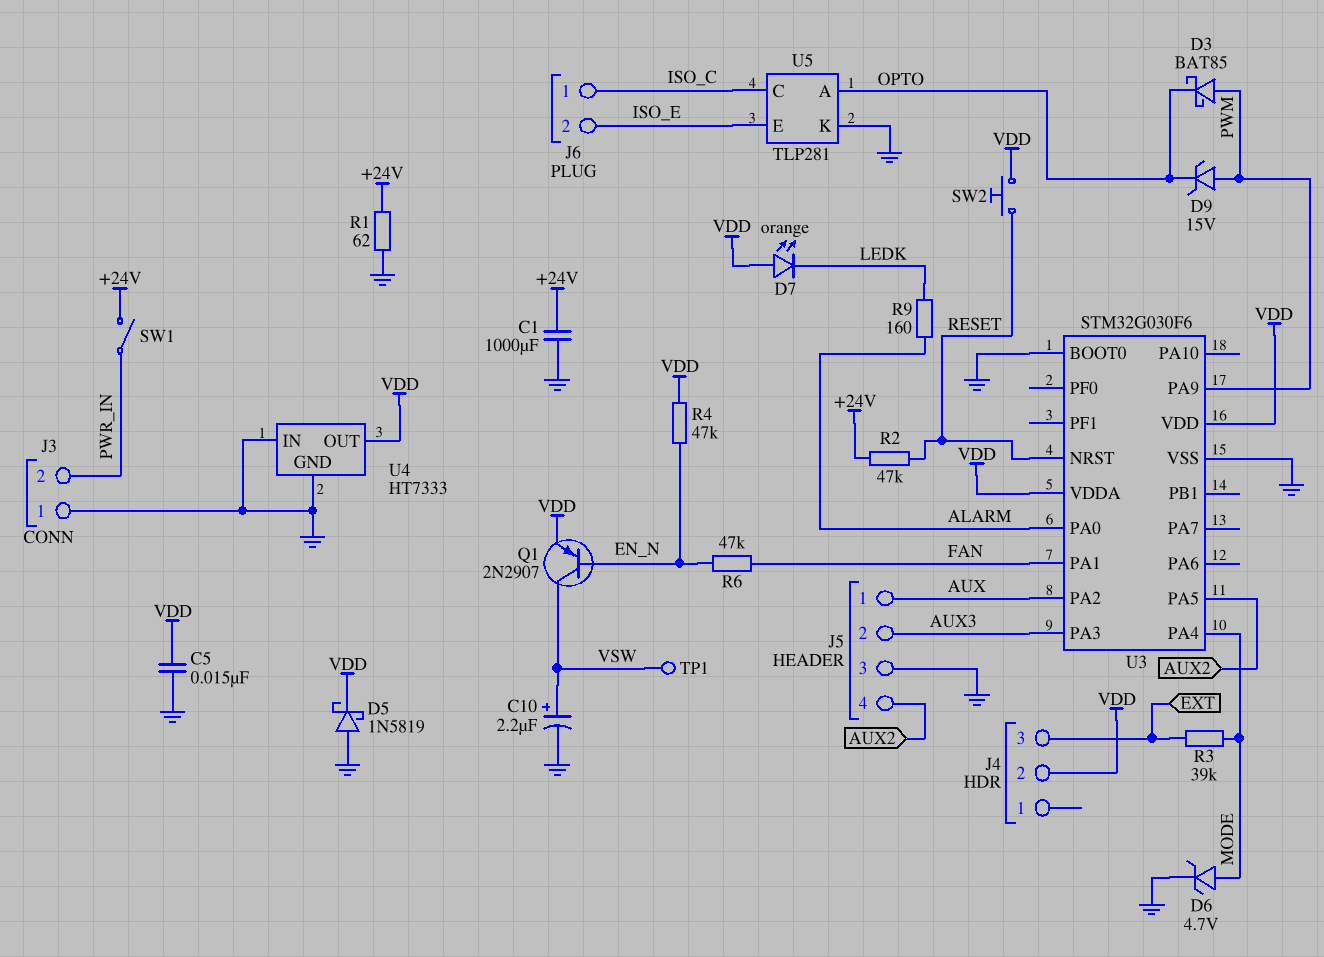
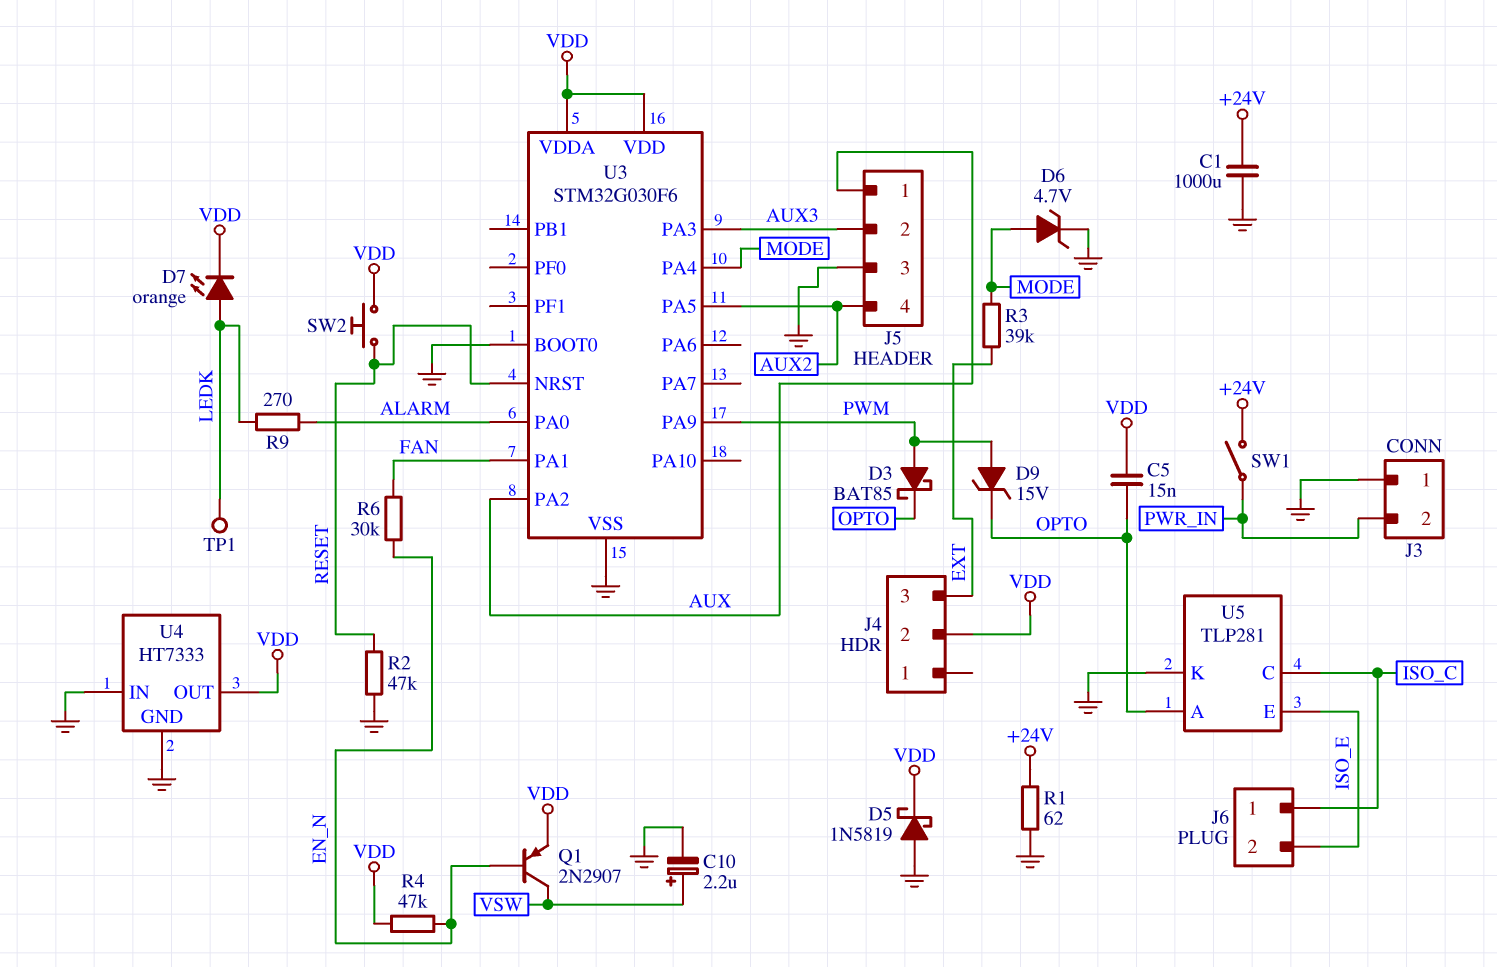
C5: 15nF (GND, VDD) -> 15nF (OPTO, VDD)
D7: LED orange (A VDD, K LEDK) -> LED orange (A LEDK, K VDD)
R2: 47k (+24V, RESET) -> 47k (GND, RESET)
R6: 47k (EN_N, FAN) -> 30k (EN_N, FAN)
R9: 160 (ALARM, LEDK) -> 270 (ALARM, LEDK)
TP1: test point (VSW) -> test point (LEDK)

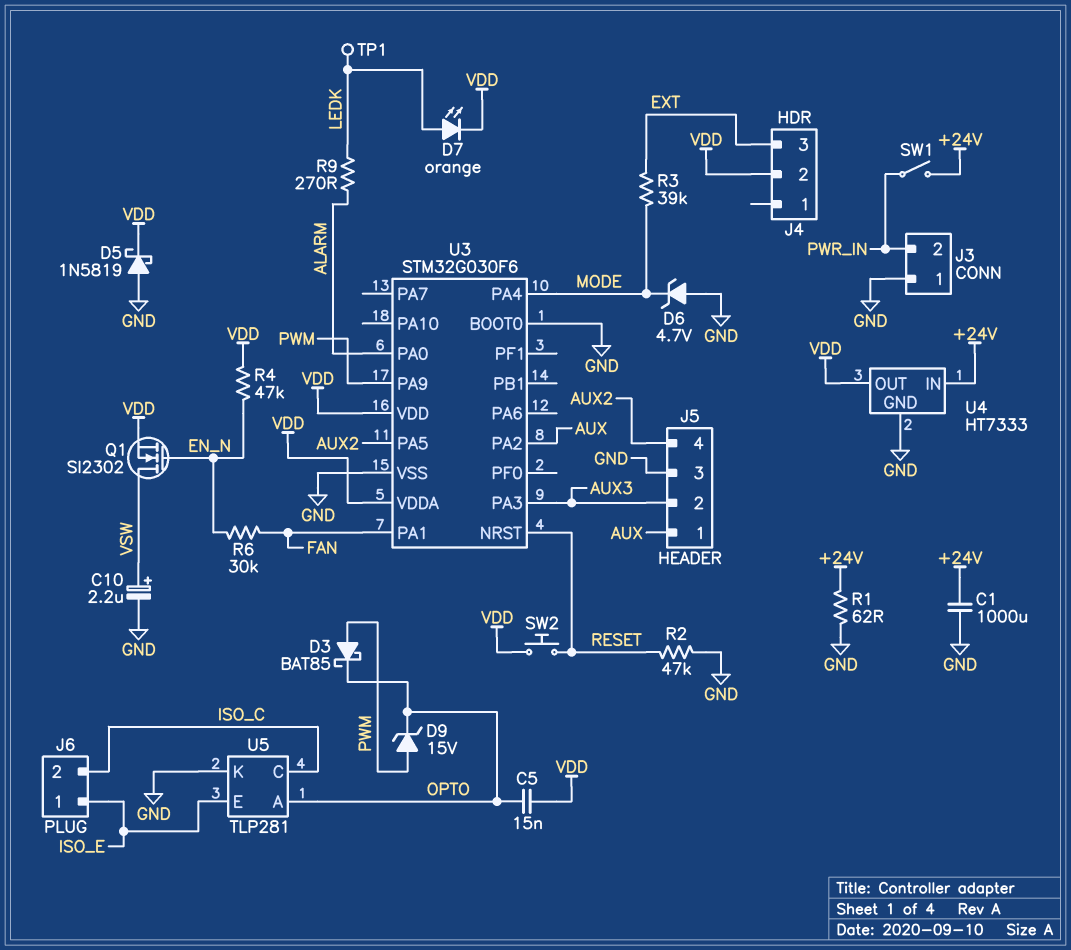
D6: zener 4.7V (A MODE, K GND) -> zener 4.7V (A GND, K MODE)
J6 pin 1: ISO_C -> ISO_E
J6 pin 2: ISO_E -> ISO_C
Q1: PNP 2N2907 (B EN_N, C VSW, E VDD) -> NMOS SI2302 (G EN_N, D VSW, S VDD)
U4 pin IN: GND -> +24V

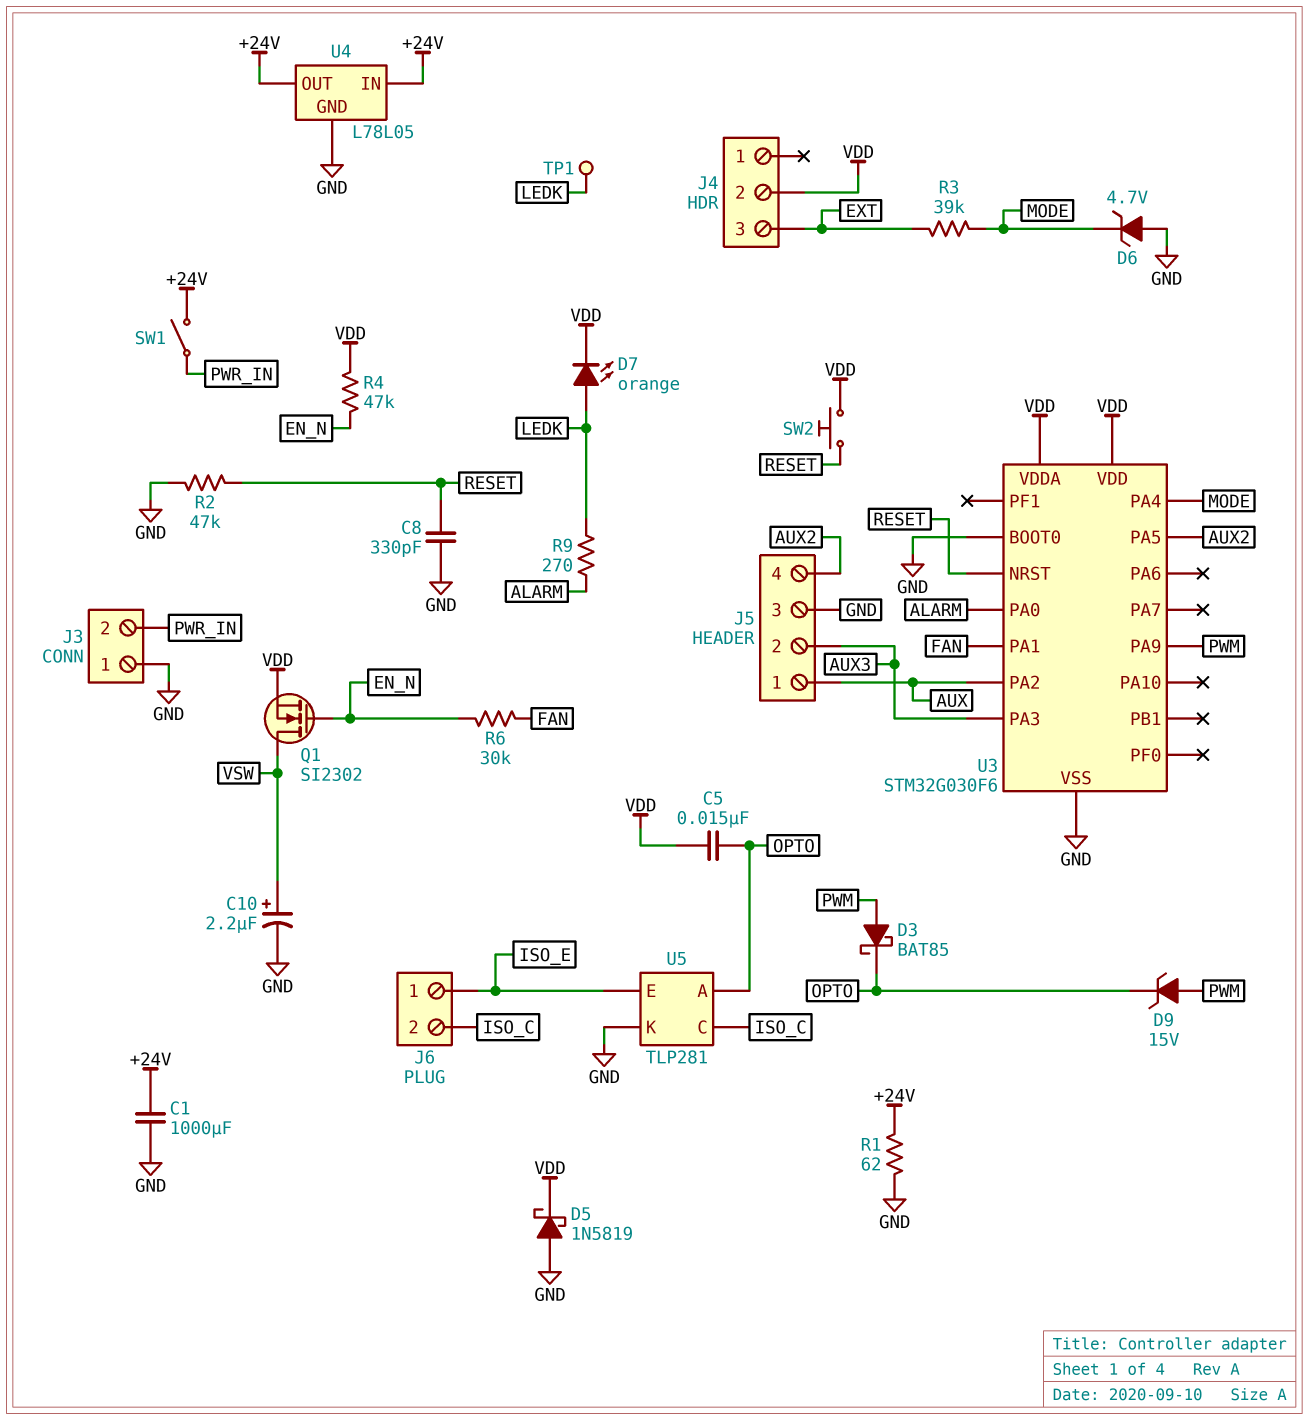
C8: none -> 330pF (GND, RESET)
U4: HT7333 -> L78L05
U4 pin OUT: VDD -> +24V

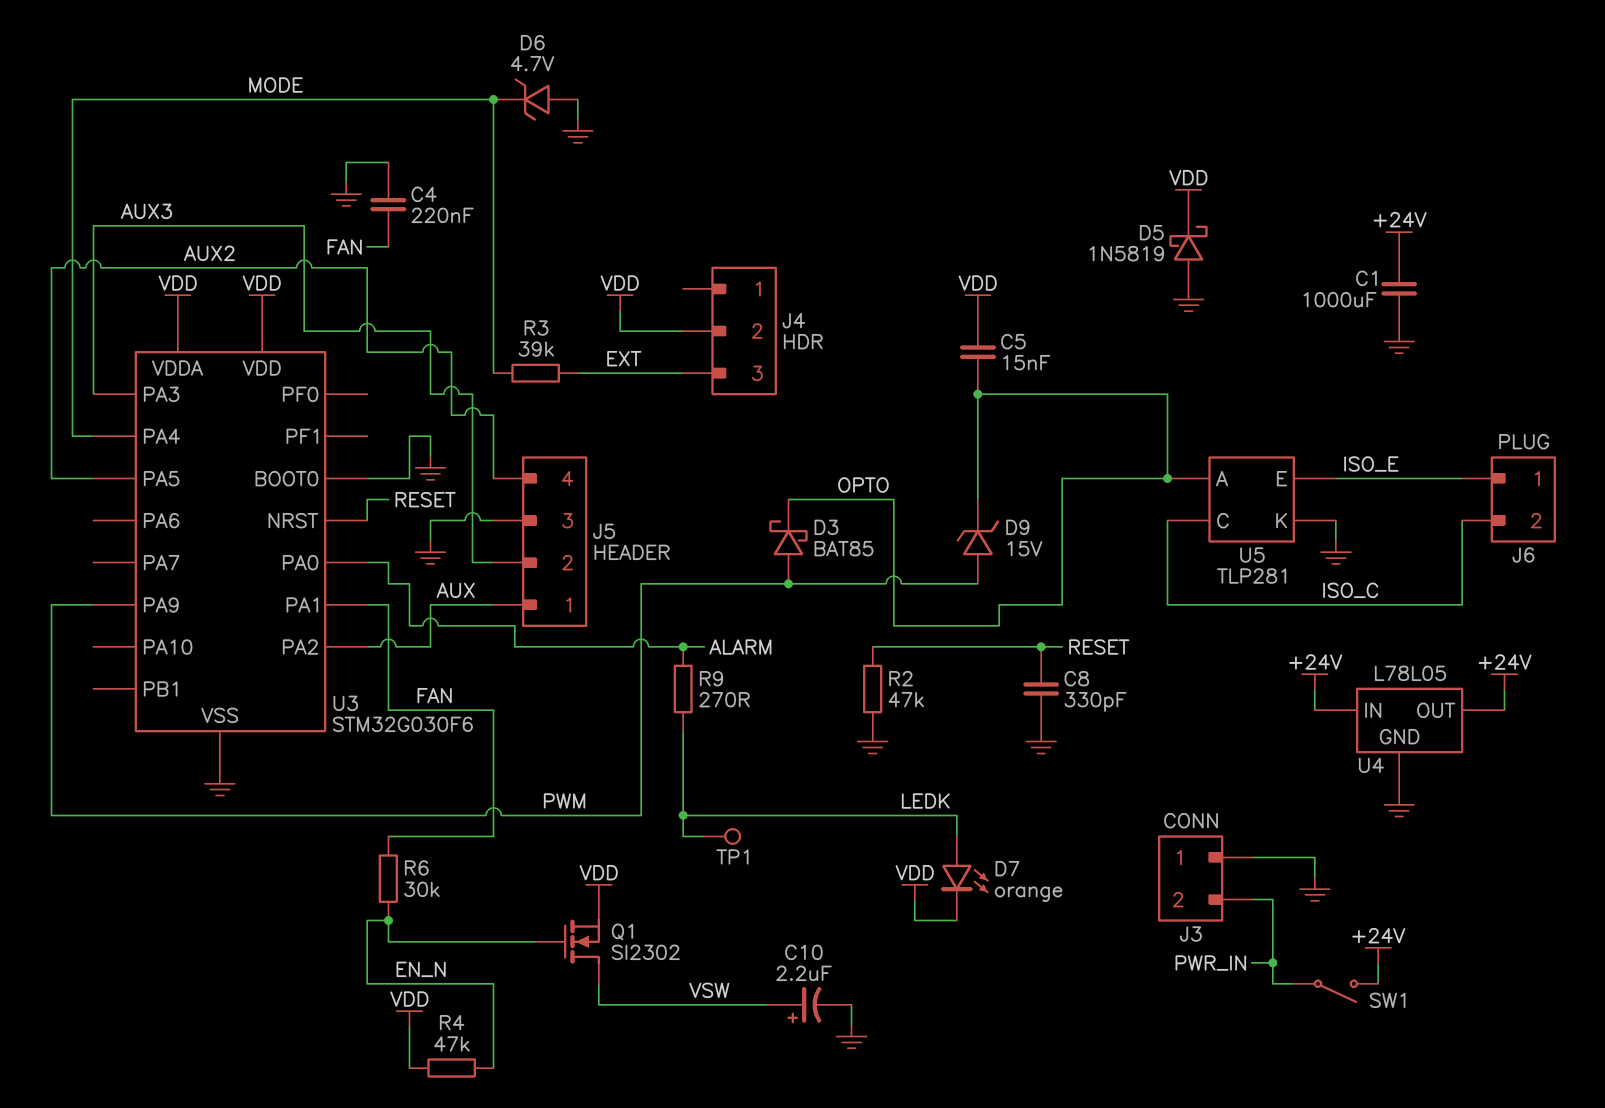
C4: none -> 220nF (FAN, GND)
R1: 62 (+24V, GND) -> none
SW2: button (RESET, VDD) -> none

